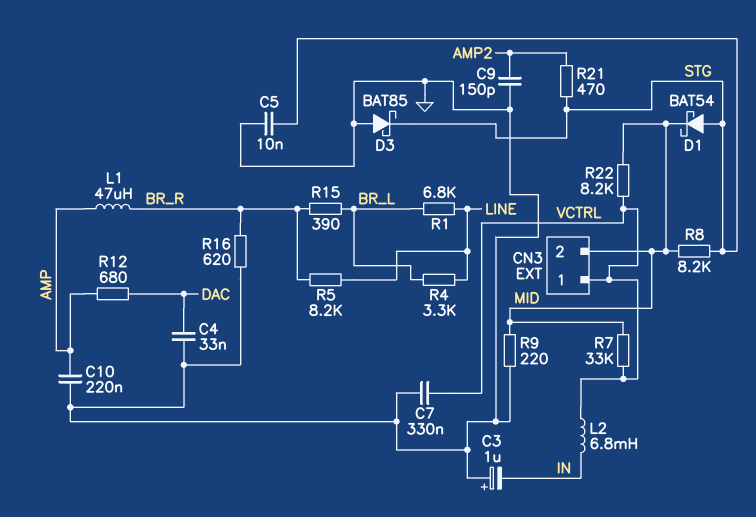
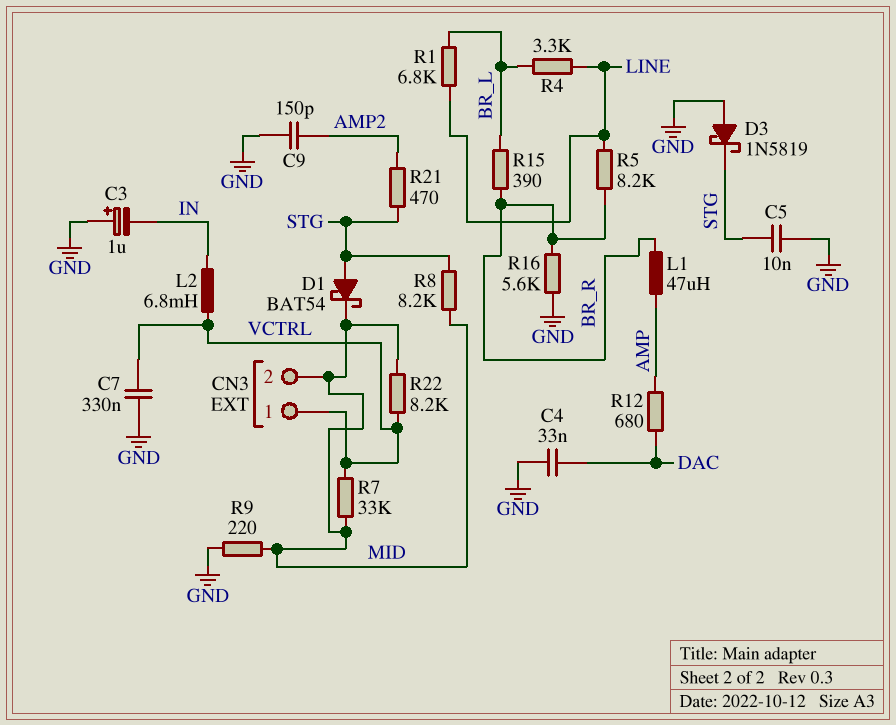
C10: 220nF (AMP, GND) -> none
D3: schottky BAT85 (A GND, K STG) -> schottky 1N5819 (A GND, K STG)
R16: 620 (BR_R, GND) -> 5.6k (BR_R, GND)

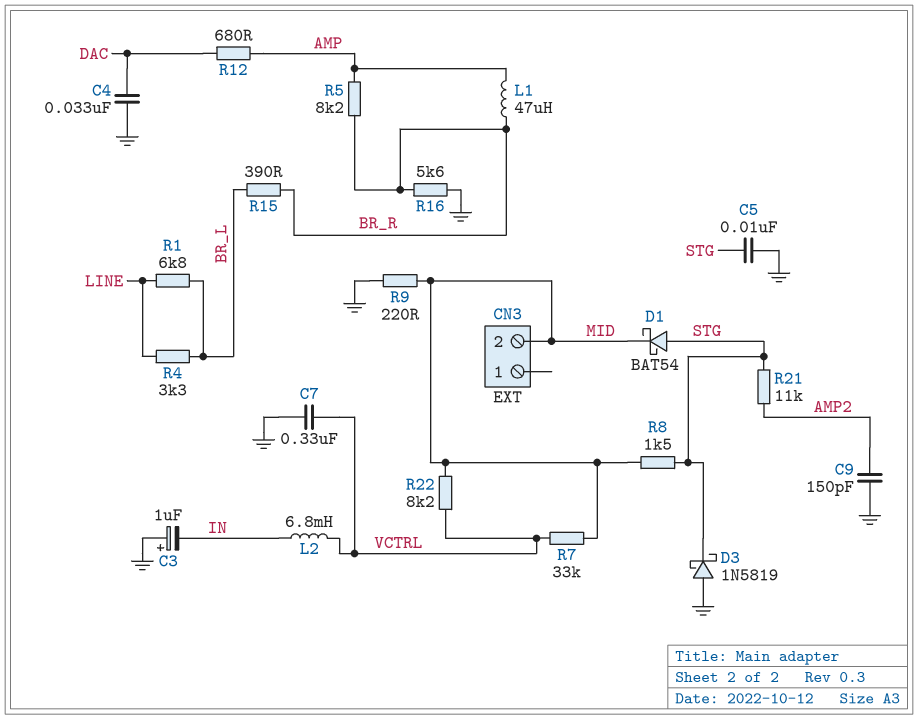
CN3 pin 1: VCTRL -> none
R5: 8.2k (BR_R, LINE) -> 8.2k (AMP, BR_R)
R8: 8.2k (MID, STG) -> 1.5k (MID, STG)
R21: 470 (AMP2, STG) -> 11k (AMP2, STG)

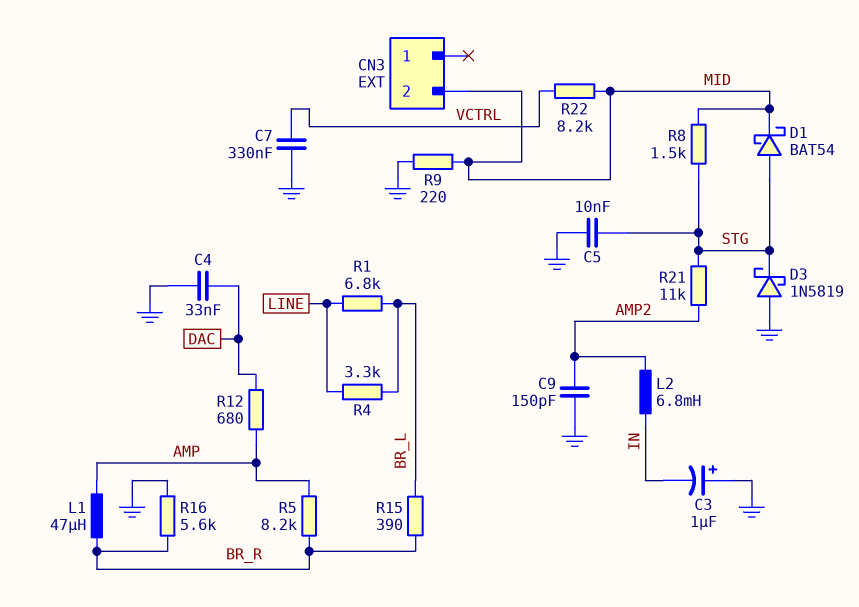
L2: 6.8mH (IN, VCTRL) -> 6.8mH (AMP2, IN)
R7: 33k (MID, VCTRL) -> none

